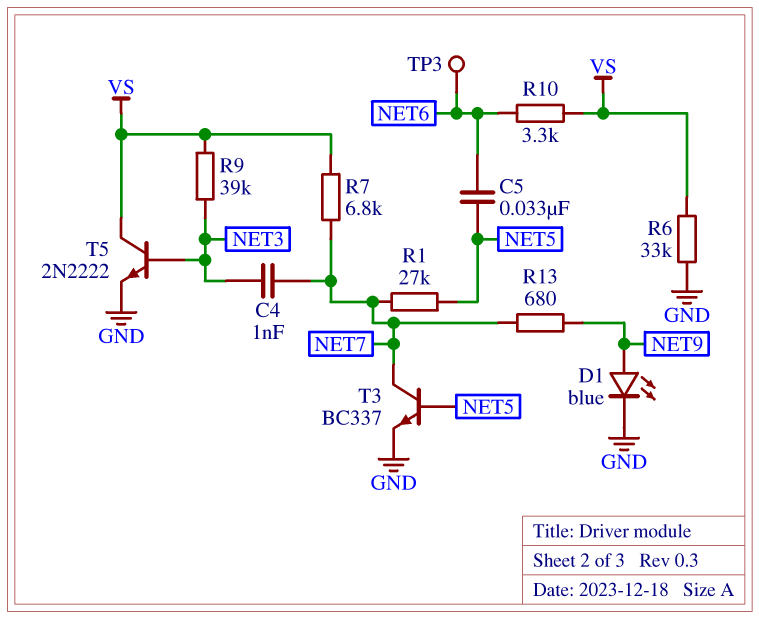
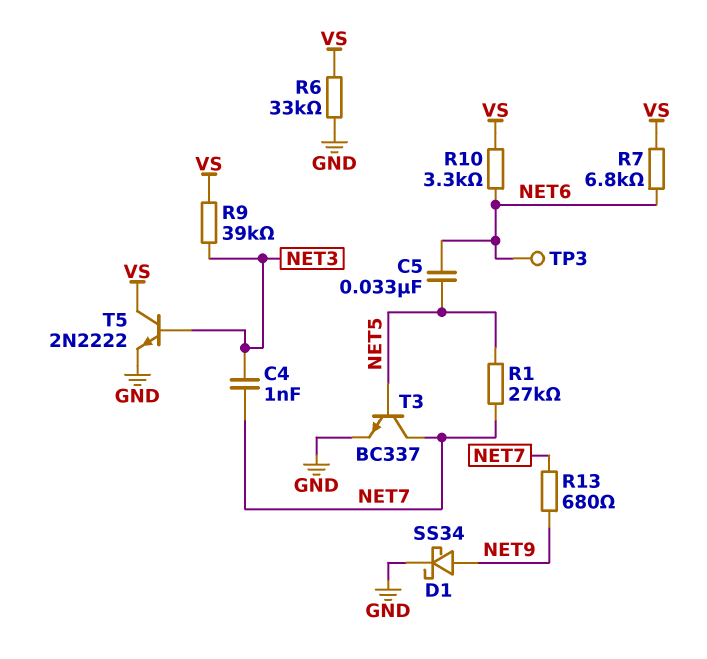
D1: LED blue (A NET9, K GND) -> schottky SS34 (A NET9, K GND)
R7: 6.8k (NET7, VS) -> 6.8k (NET6, VS)

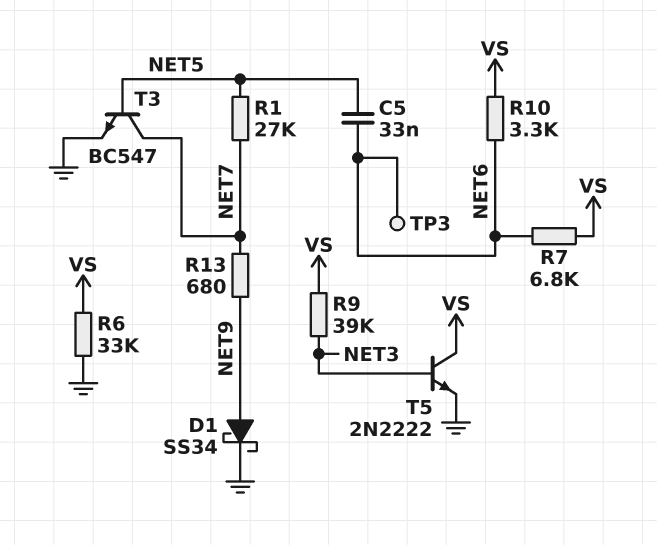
C4: 1nF (NET3, NET7) -> none
T3: NPN BC337 (B NET5, C NET7, E GND) -> NPN BC547 (B NET5, C NET7, E GND)

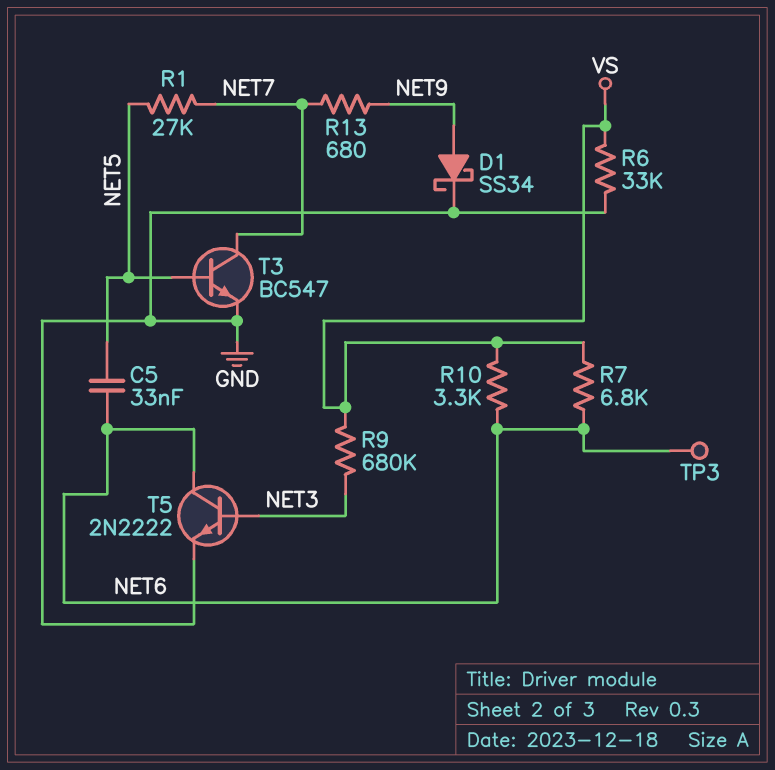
R9: 39k (NET3, VS) -> 680k (NET3, VS)
T5: NPN 2N2222 (B NET3, C VS, E GND) -> NPN 2N2222 (B NET3, C NET6, E GND)

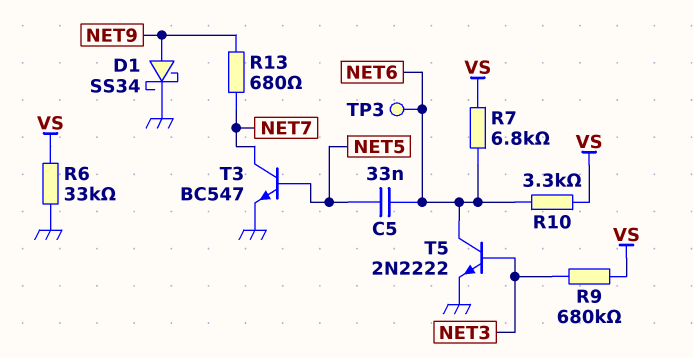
R1: 27k (NET5, NET7) -> none

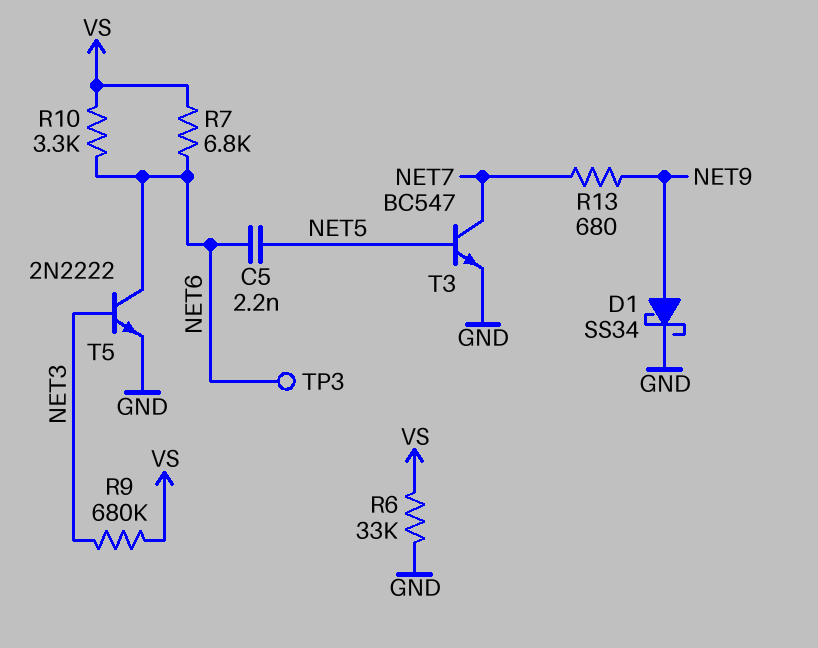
C5: 33nF (NET5, NET6) -> 2.2nF (NET5, NET6)

